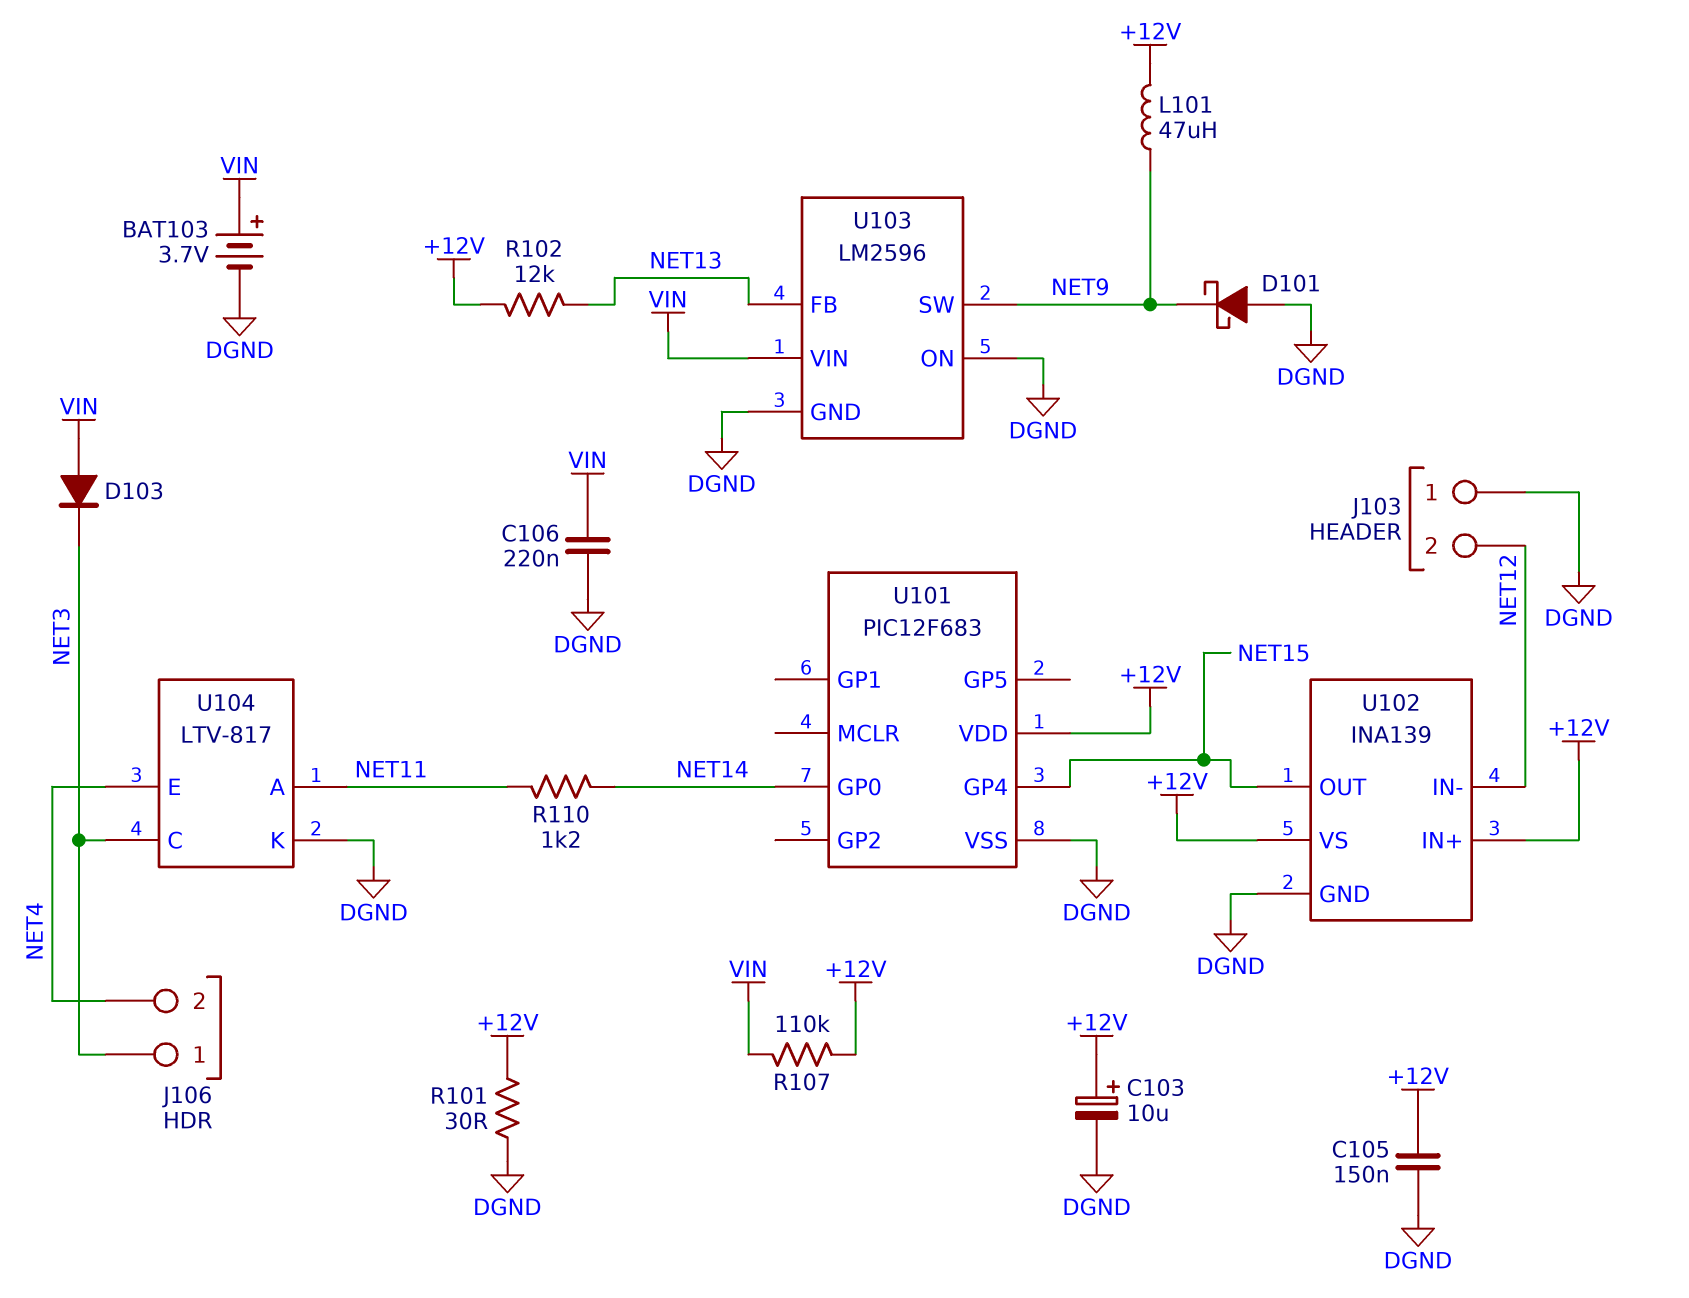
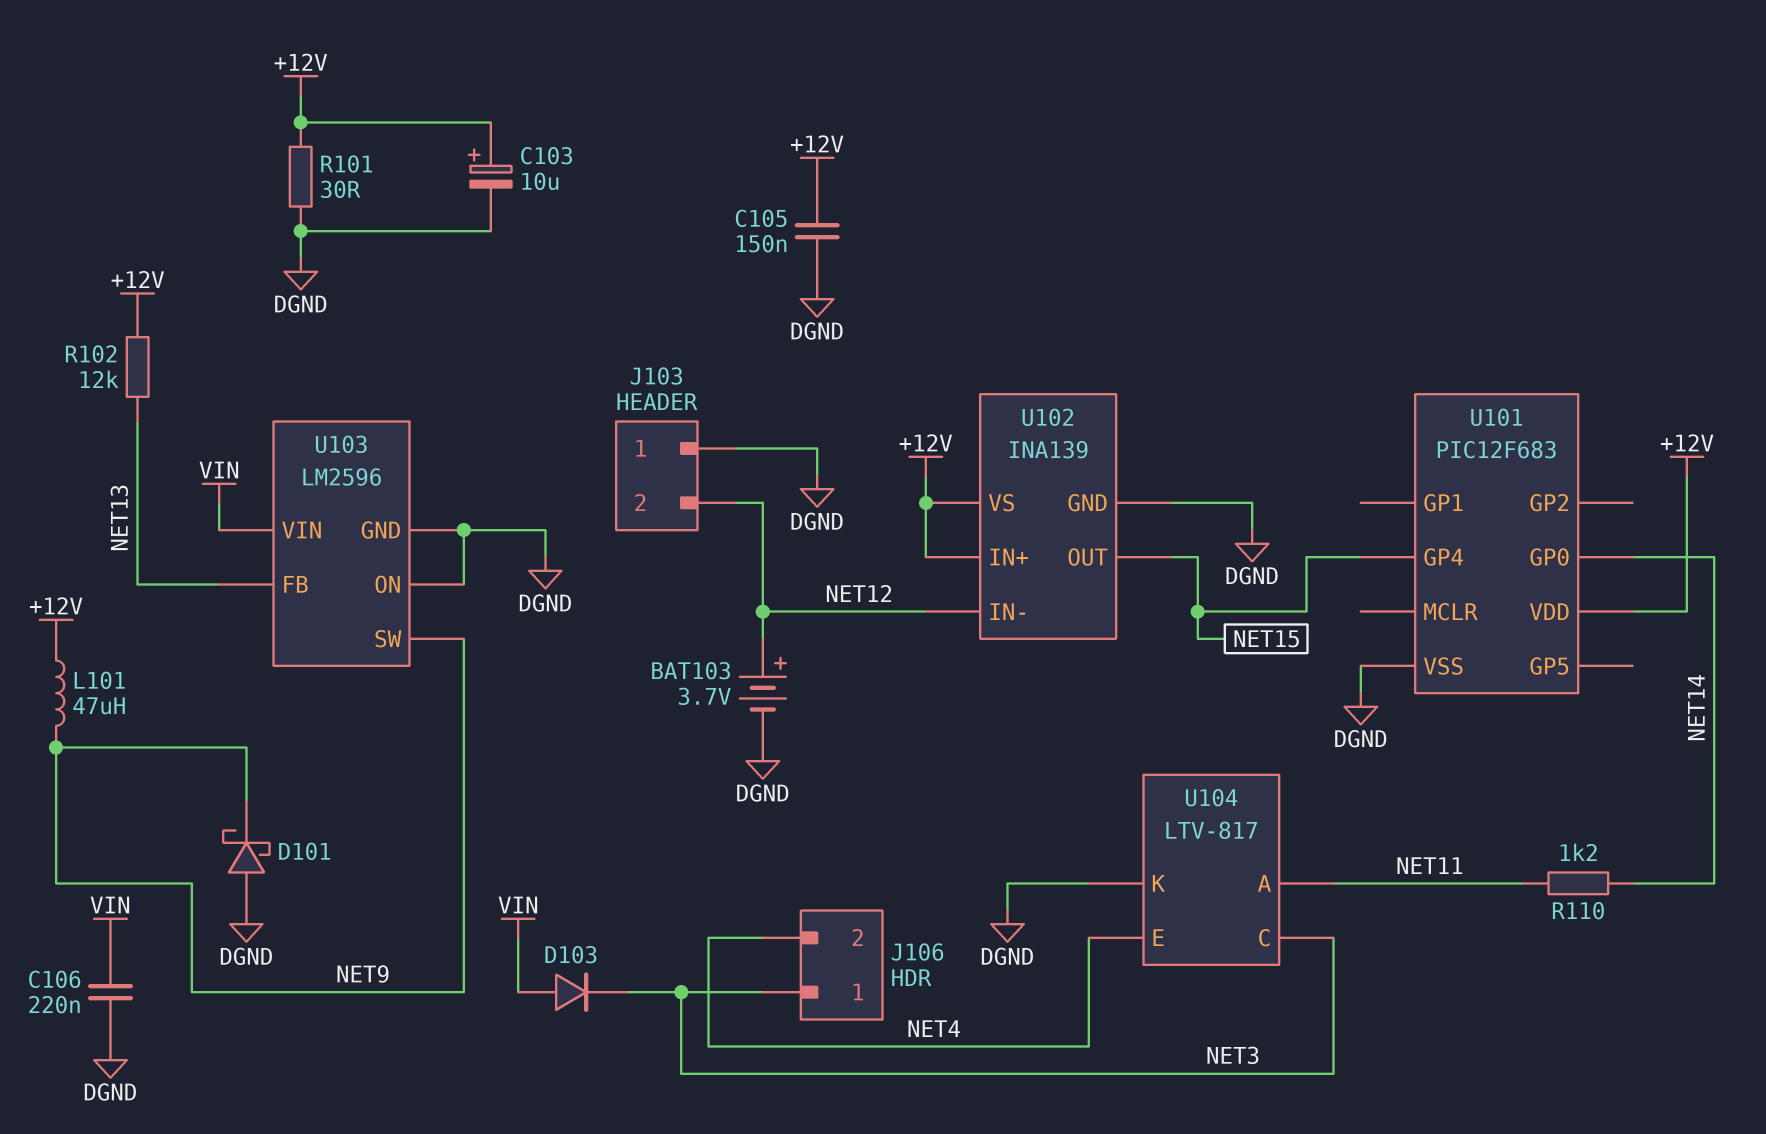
BAT103: 3.7V (plus VIN, minus DGND) -> 3.7V (plus NET12, minus DGND)
R107: 110k (+12V, VIN) -> none

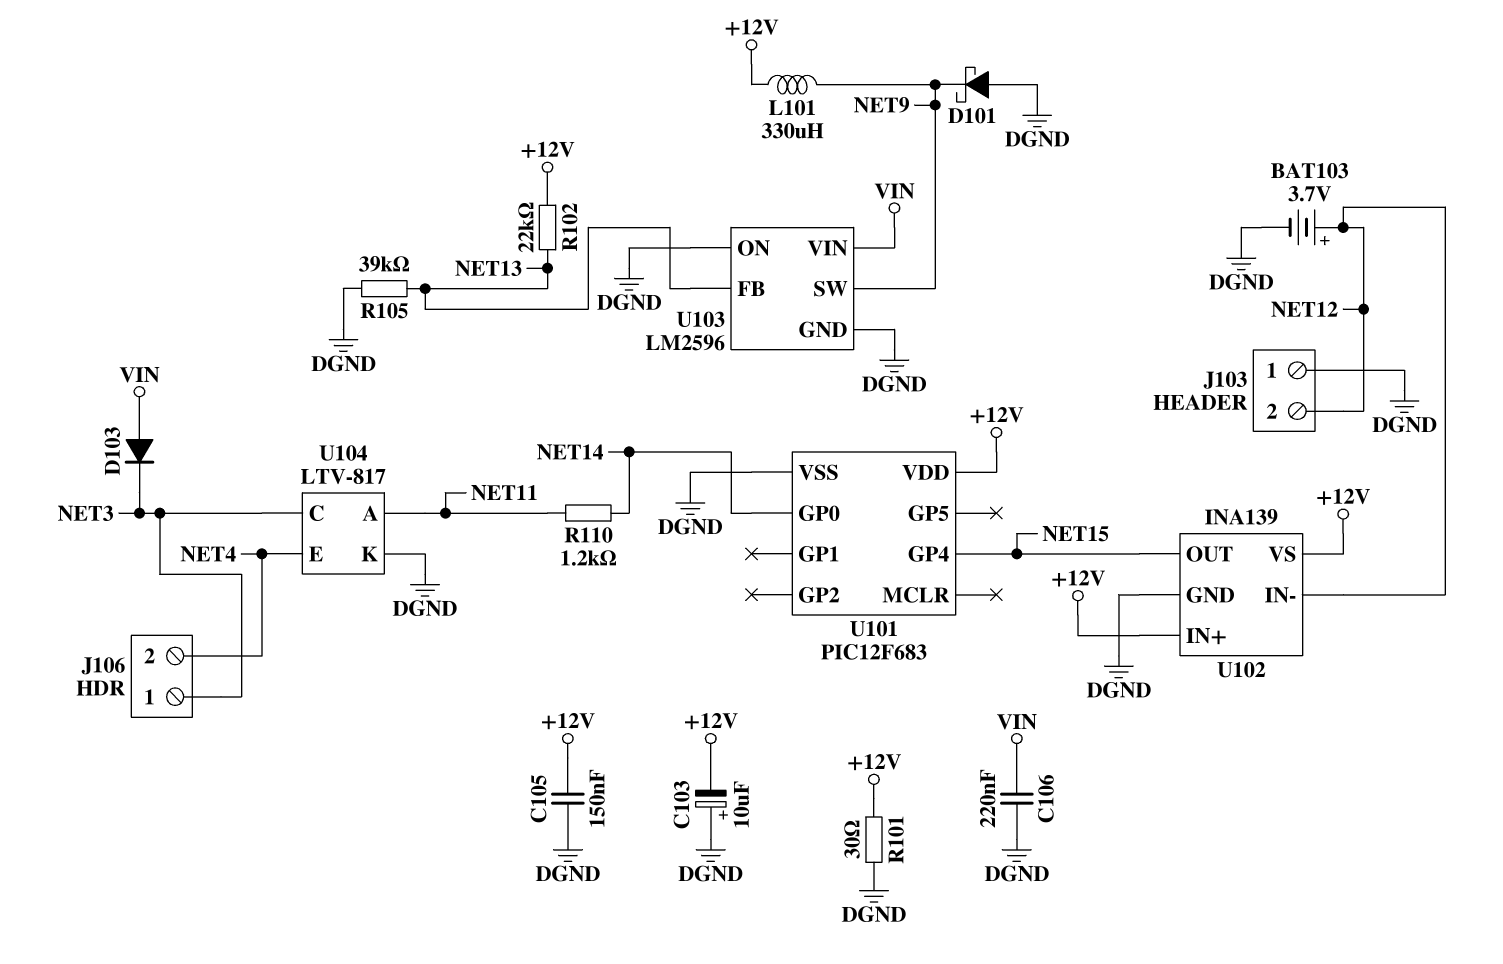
C103: 10uF (plus +12V, minus DGND) -> 10uF (plus DGND, minus +12V)
L101: 47uH (+12V, NET9) -> 330uH (+12V, NET9)
R102: 12k (+12V, NET13) -> 22k (+12V, NET13)
R105: none -> 39k (DGND, NET13)

